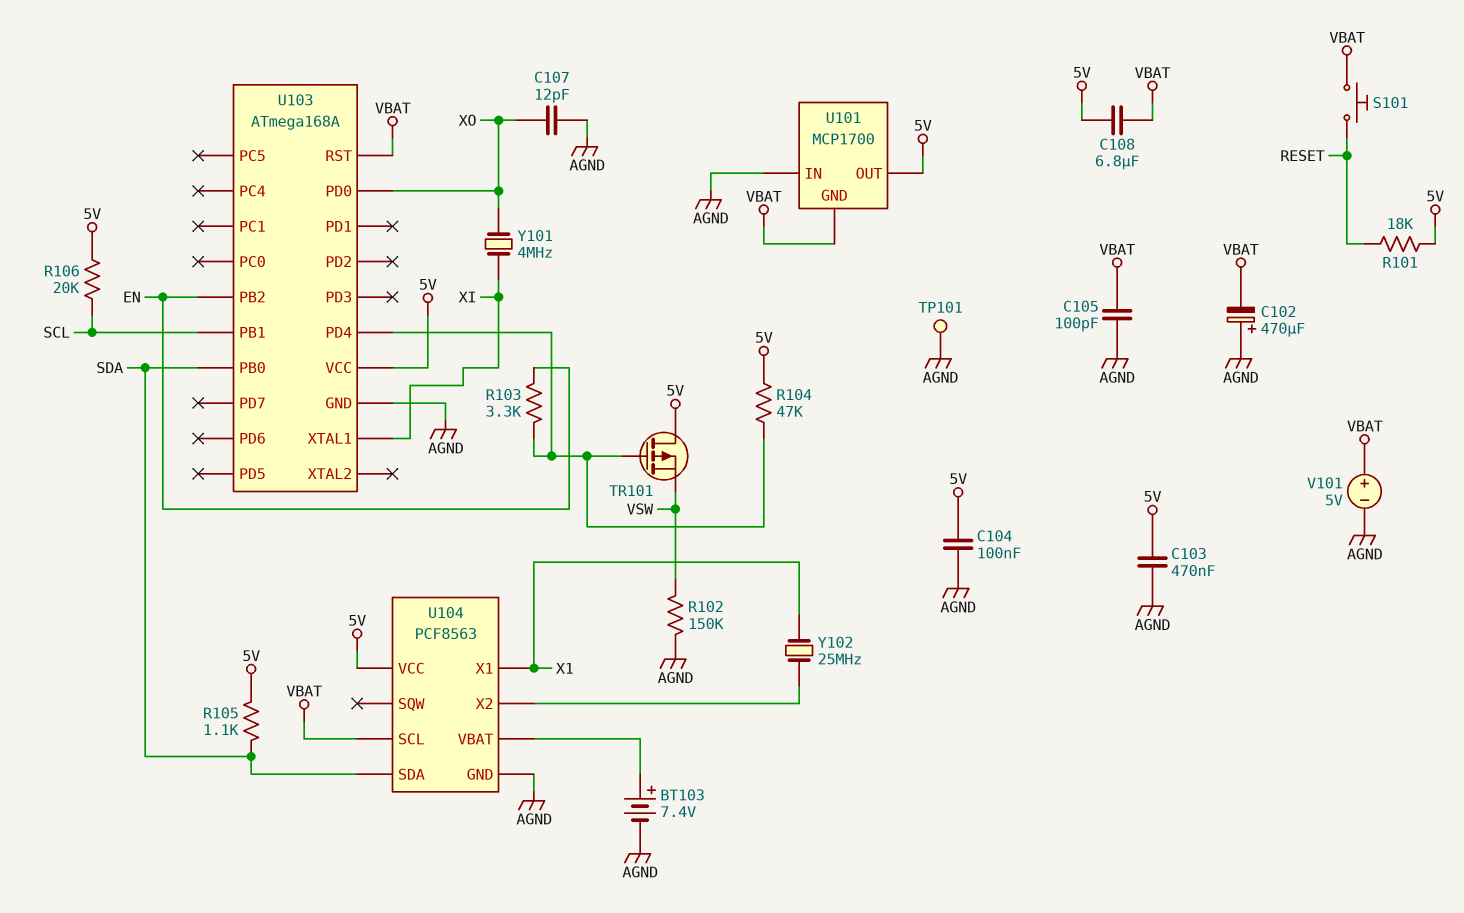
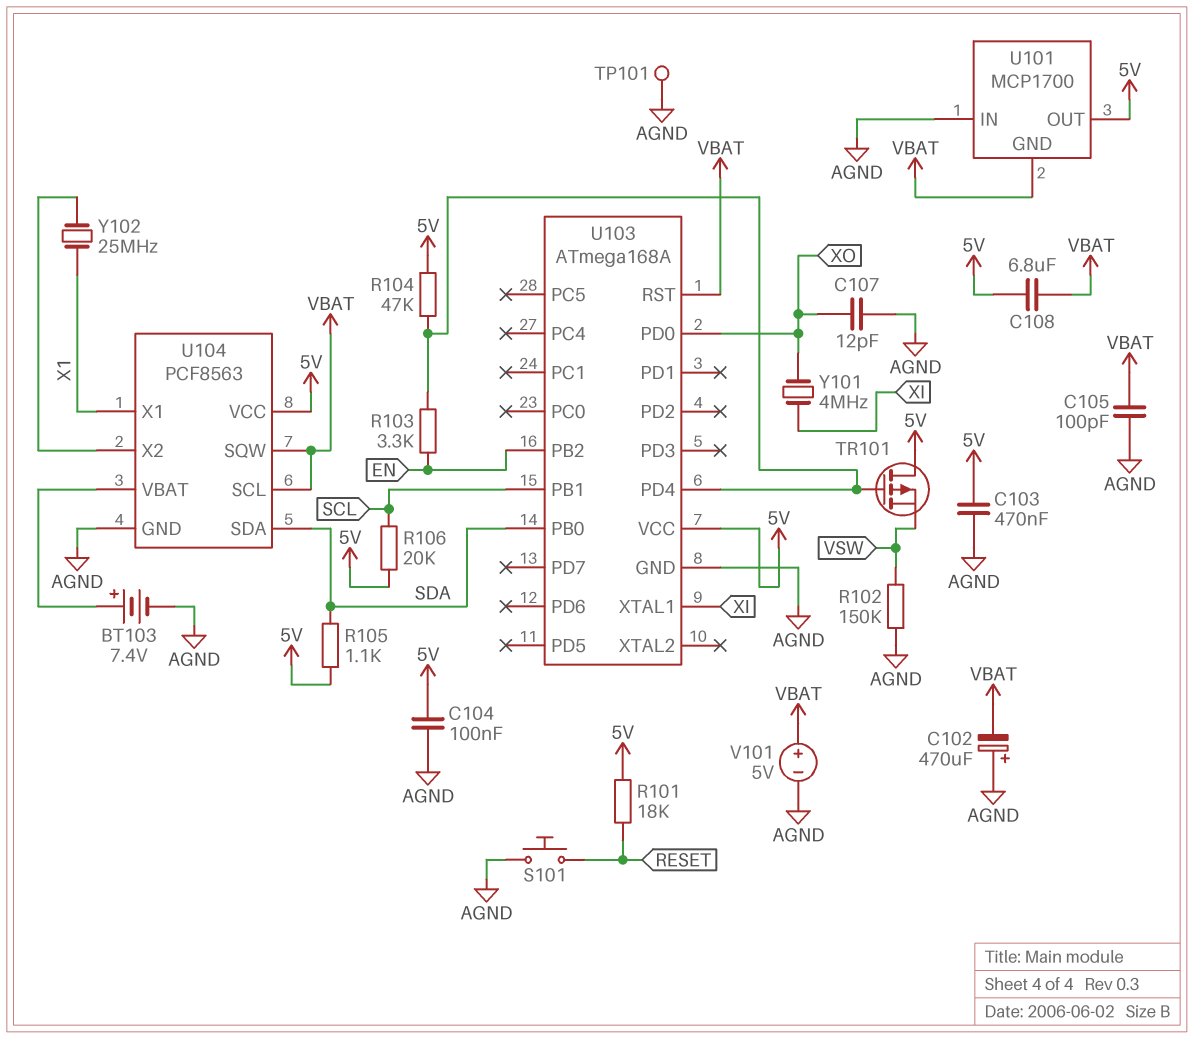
S101: button (RESET, VBAT) -> button (AGND, RESET)
U104 pin SQW: none -> VBAT

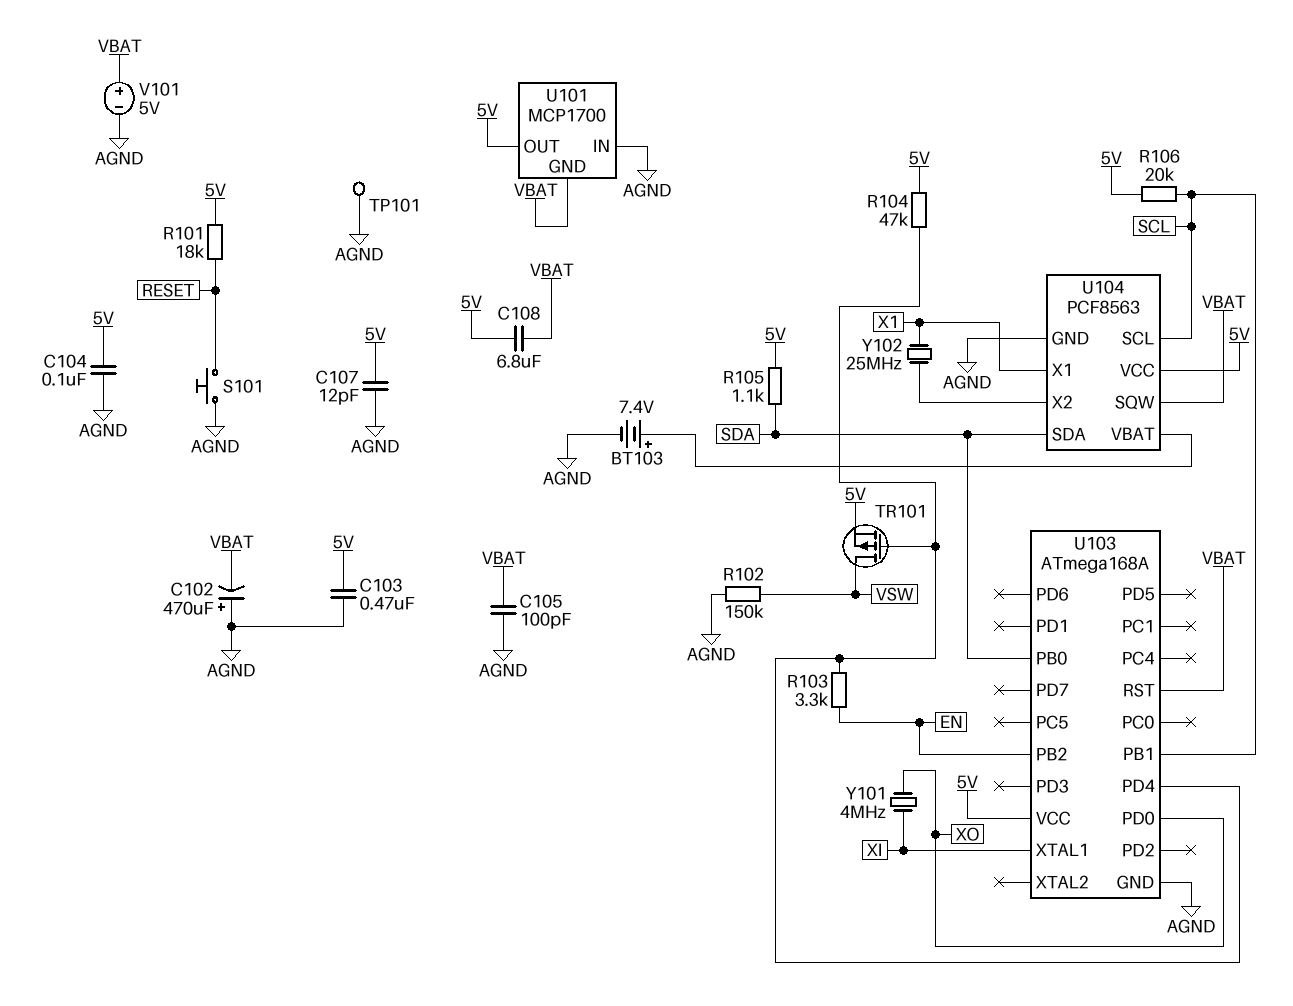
C107: 12pF (AGND, XO) -> 12pF (5V, AGND)
TR101: PMOS (G U103/PD4, D 5V, S VSW) -> PMOS (G U103/PD4, D VSW, S 5V)
U104 pin SCL: VBAT -> SCL

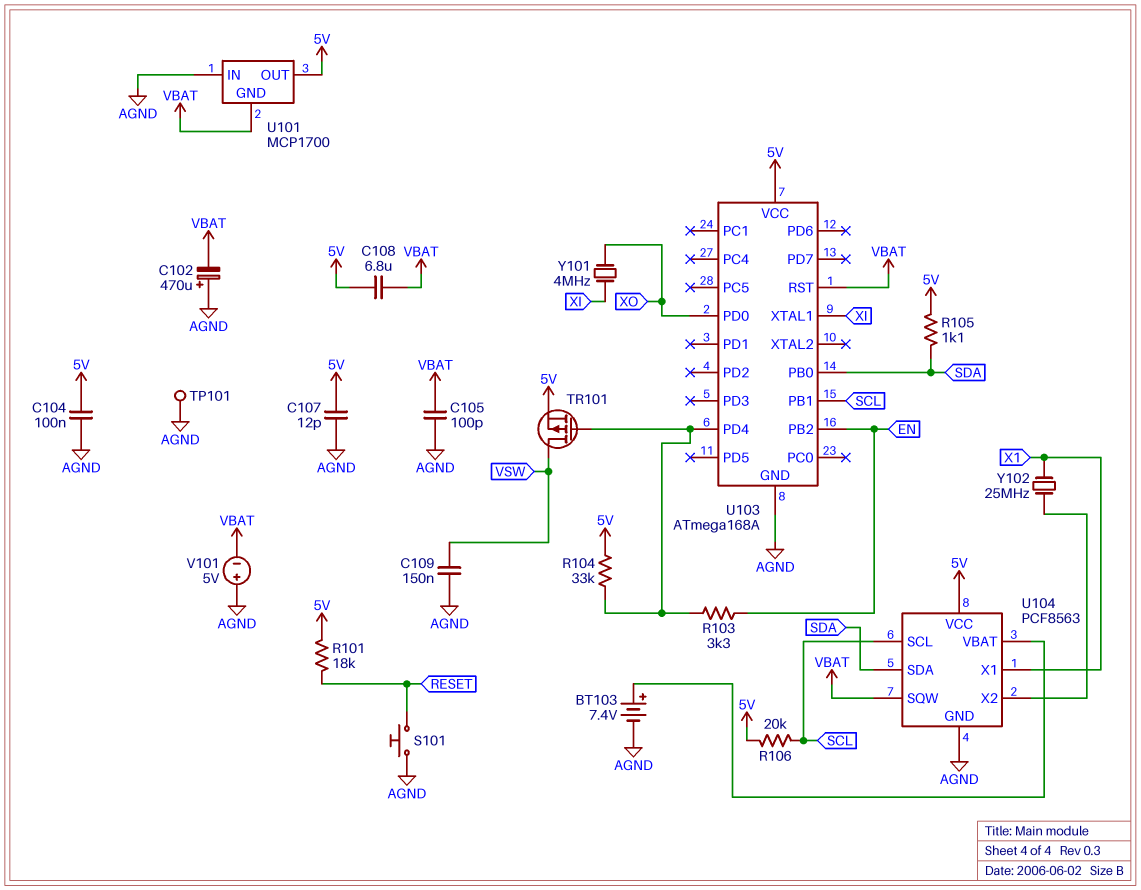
C103: 470nF (5V, AGND) -> none
C109: none -> 150nF (AGND, VSW)
R102: 150k (AGND, VSW) -> none
R104: 47k (5V, U103/PD4) -> 33k (5V, U103/PD4)
V101: 5V (plus VBAT, minus AGND) -> 5V (plus AGND, minus VBAT)

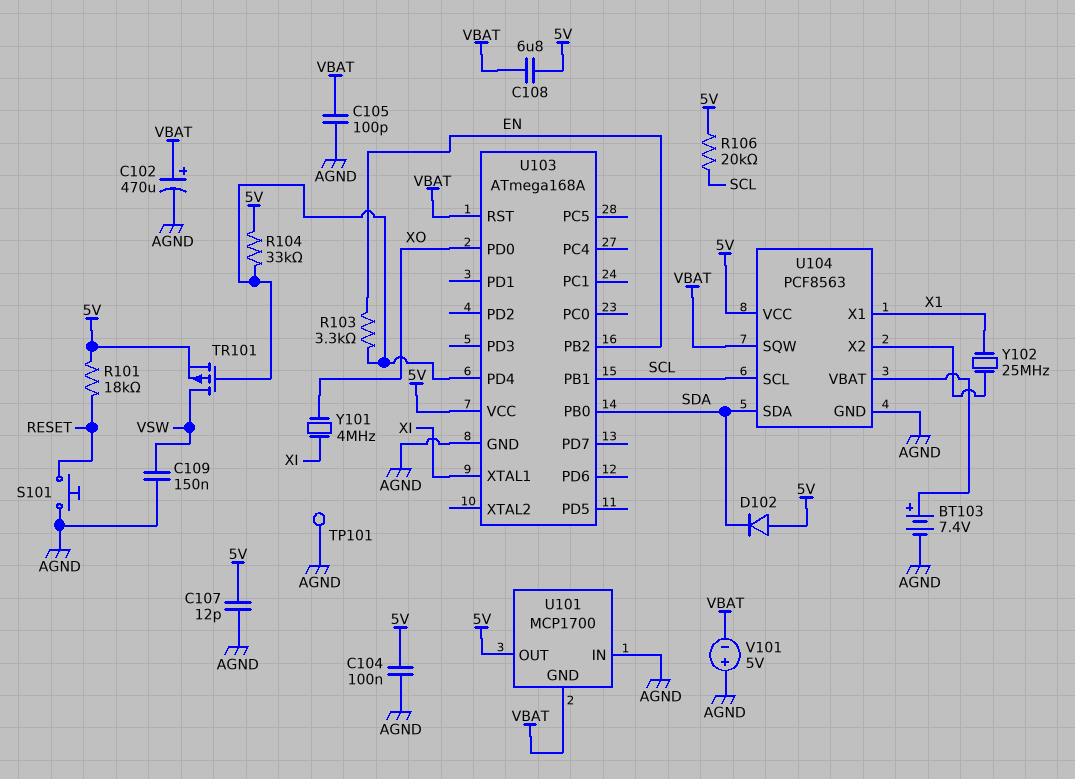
C102: 470uF (plus AGND, minus VBAT) -> 470uF (plus VBAT, minus AGND)
D102: none -> diode (A 5V, K SDA)
R105: 1.1k (5V, SDA) -> none

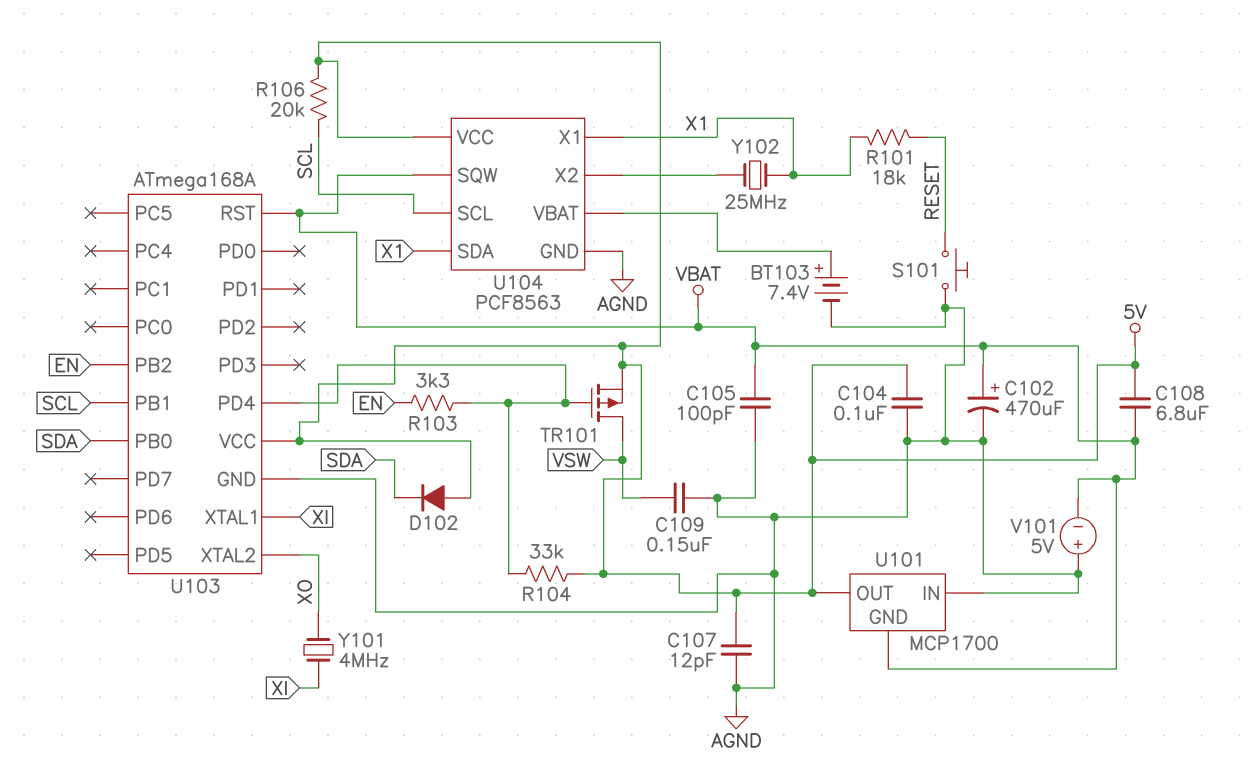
R101: 18k (5V, RESET) -> 18k (RESET, X1)
TP101: test point (AGND) -> none
U103 pin PD0: XO -> none
U103 pin XTAL2: none -> XO
U104 pin SDA: SDA -> X1

